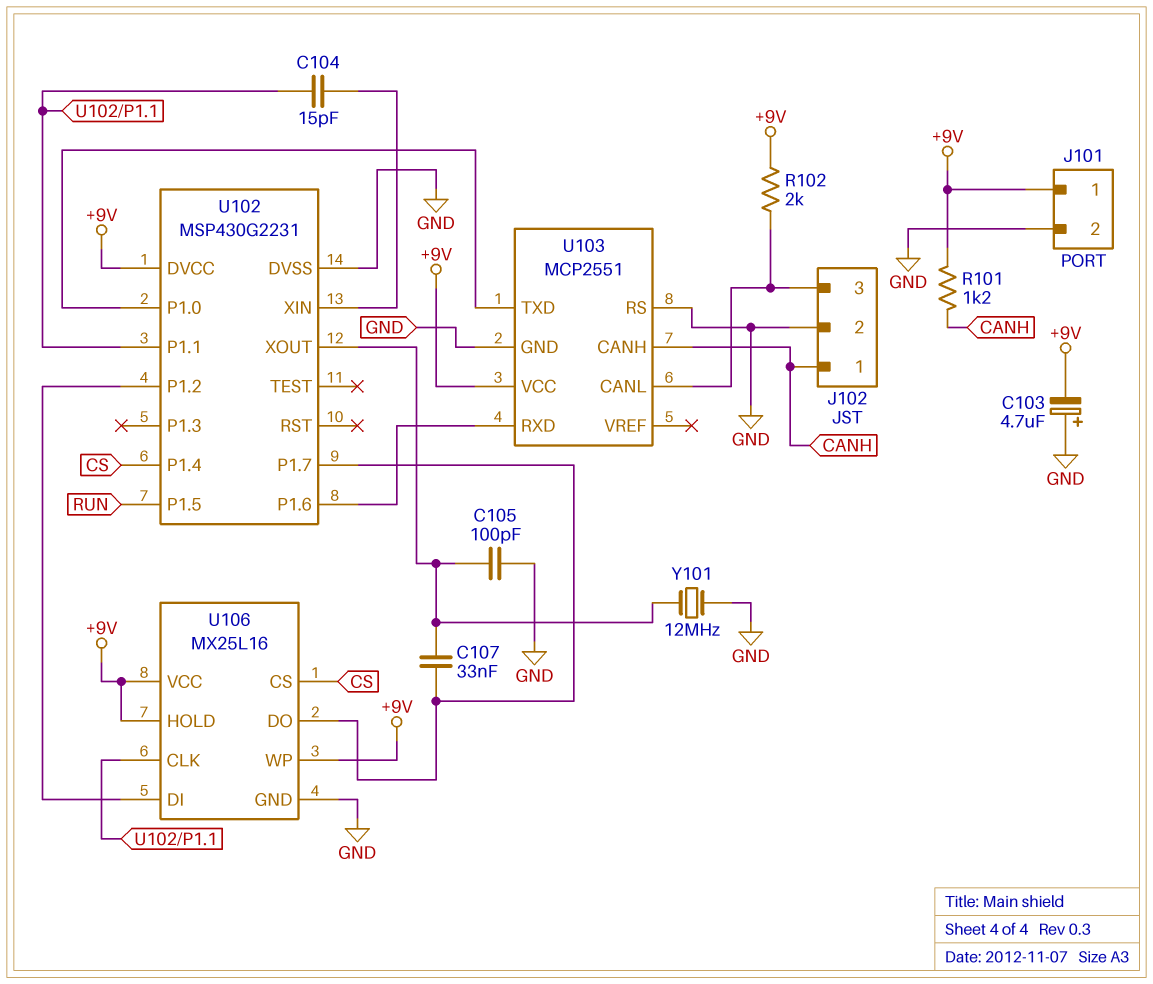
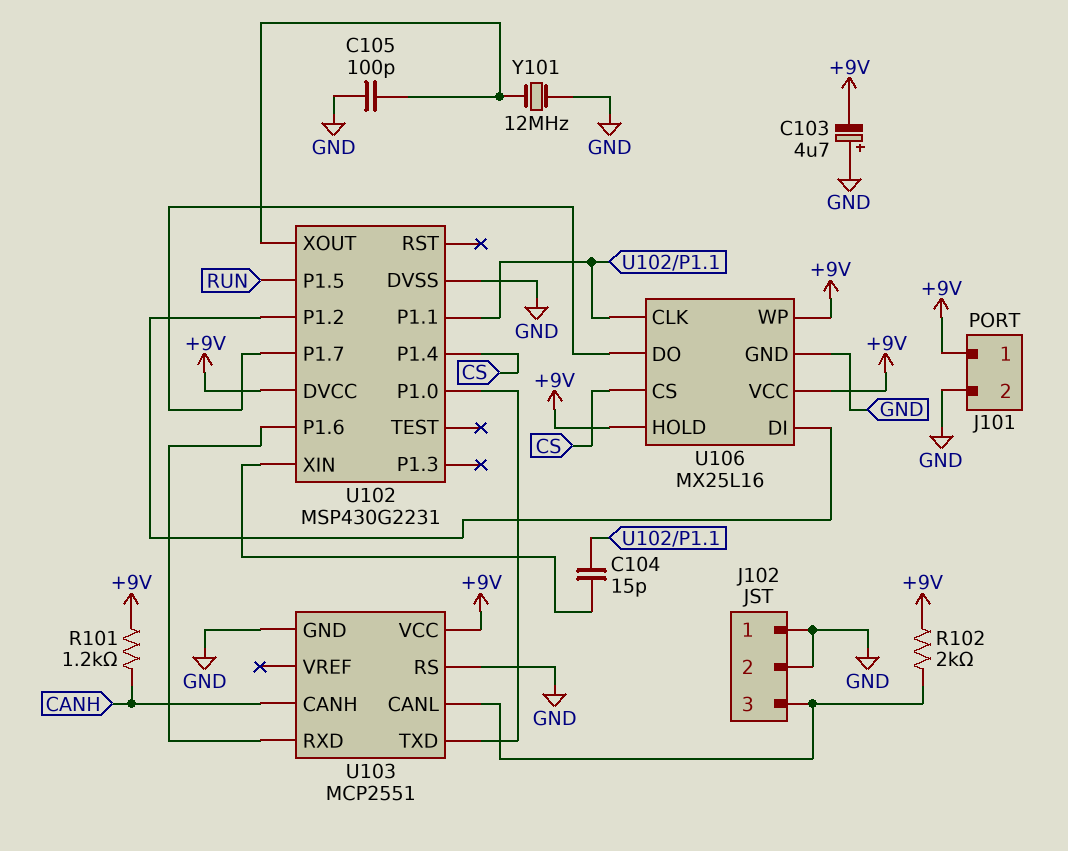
C107: 33nF (U102/P1.7, U102/XOUT) -> none
J102 pin 1: CANH -> GND

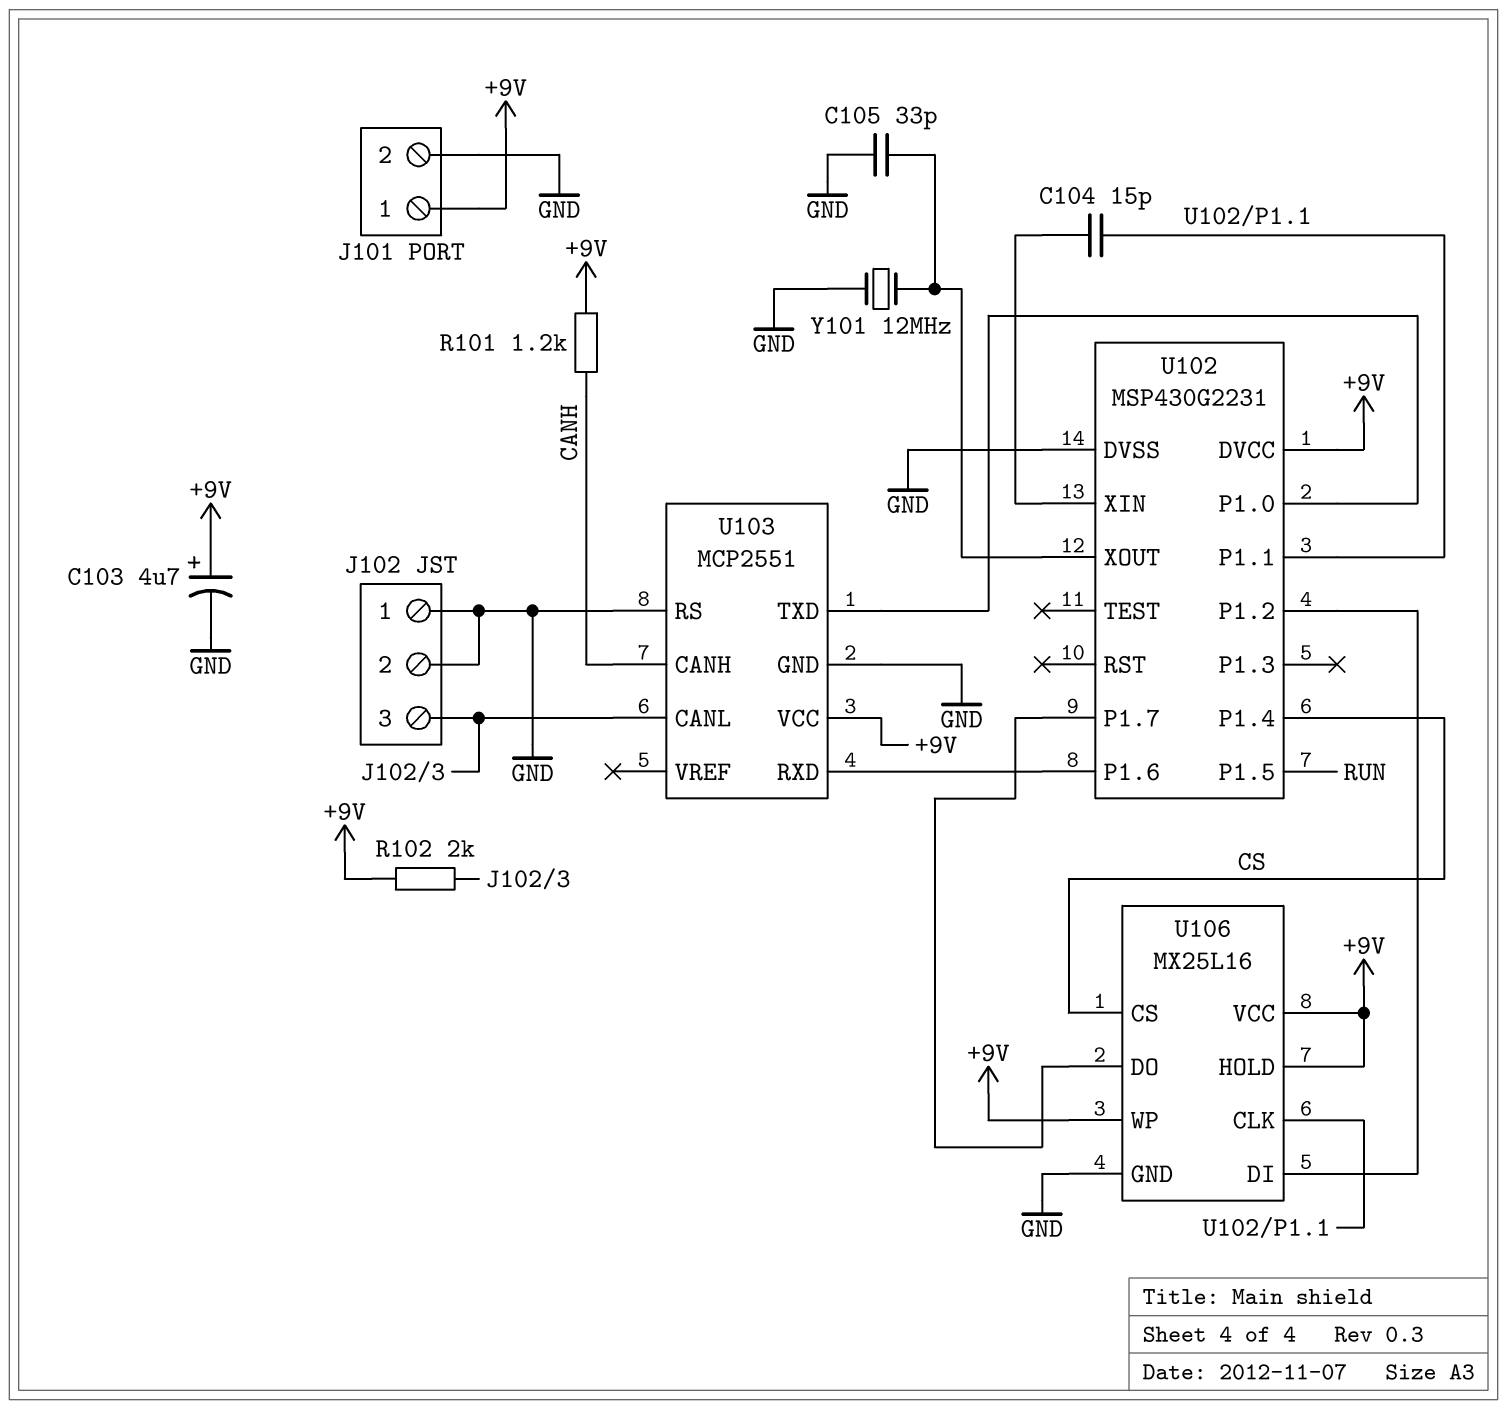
C103: 4.7uF (plus GND, minus +9V) -> 4.7uF (plus +9V, minus GND)
C105: 100pF (GND, U102/XOUT) -> 33pF (GND, U102/XOUT)

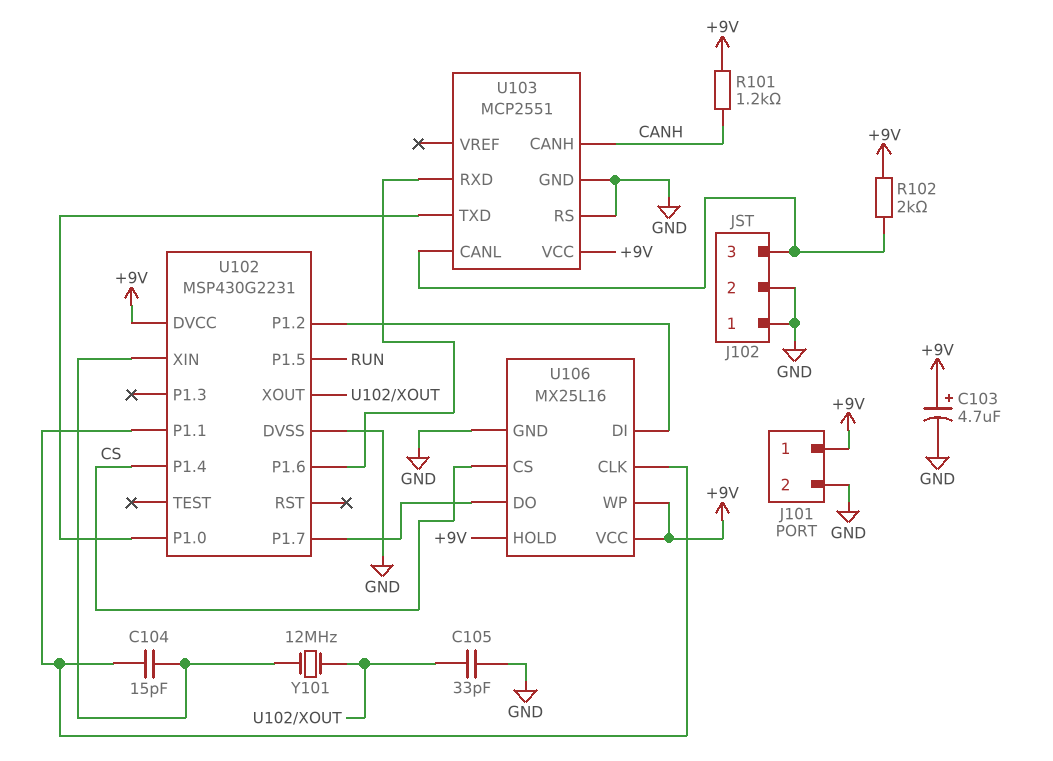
Y101: 12MHz (GND, U102/XOUT) -> 12MHz (U102/XIN, U102/XOUT)

